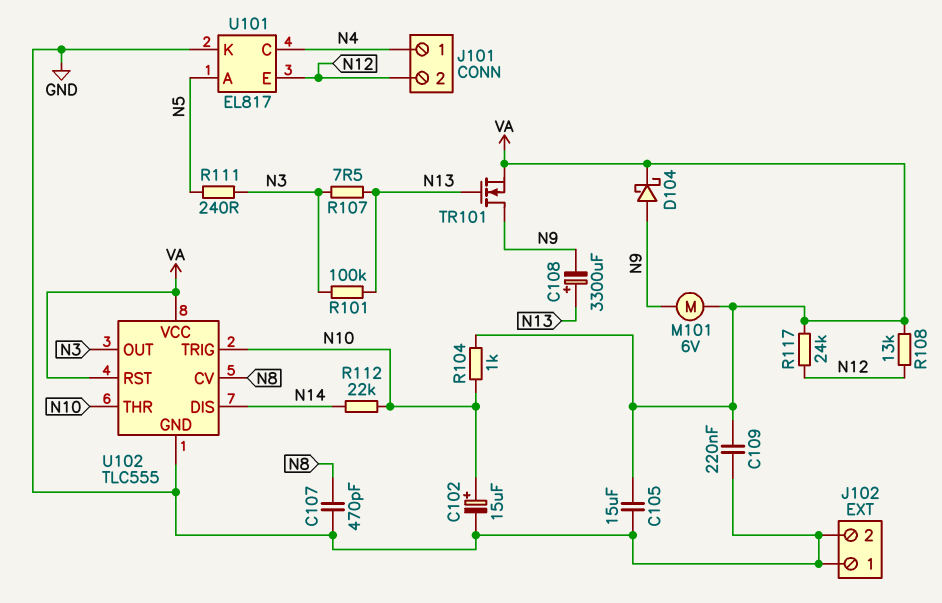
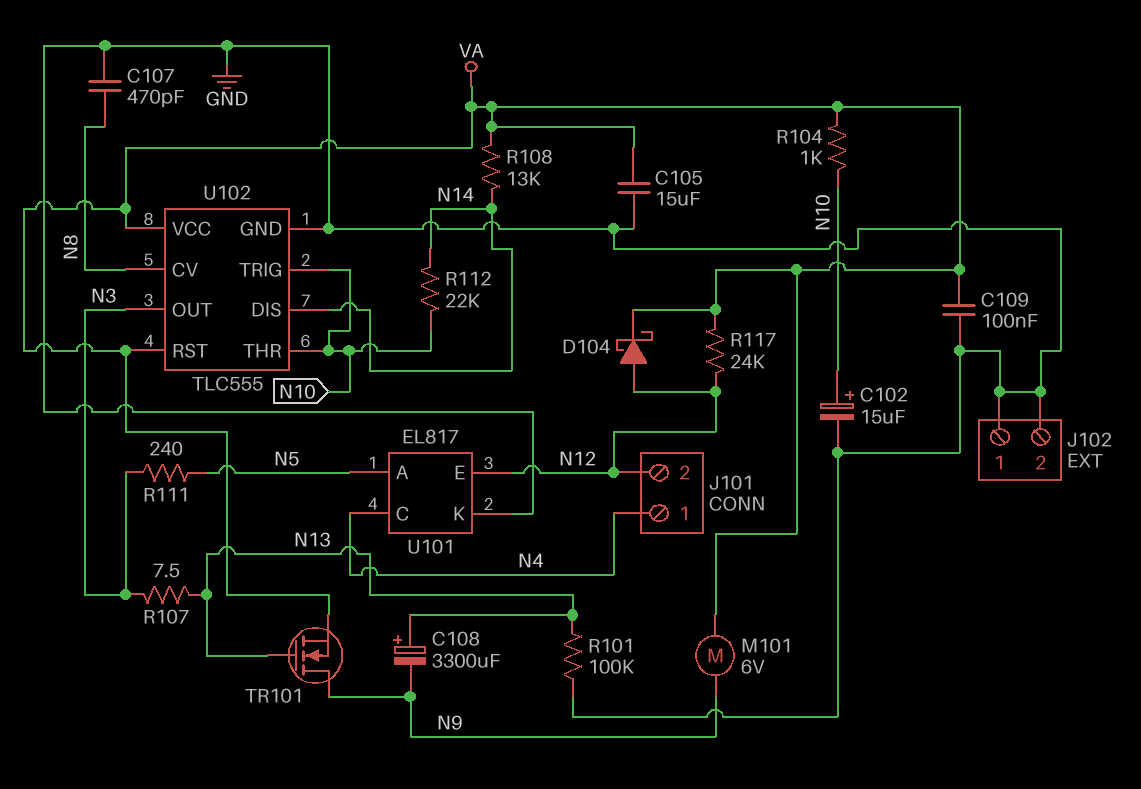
C109: 220nF (GND, VA) -> 100nF (GND, VA)
D104: schottky (A N9, K VA) -> schottky (A N12, K VA)
R101: 100k (N3, N13) -> 100k (GND, N13)
R108: 13k (N12, VA) -> 13k (N14, VA)

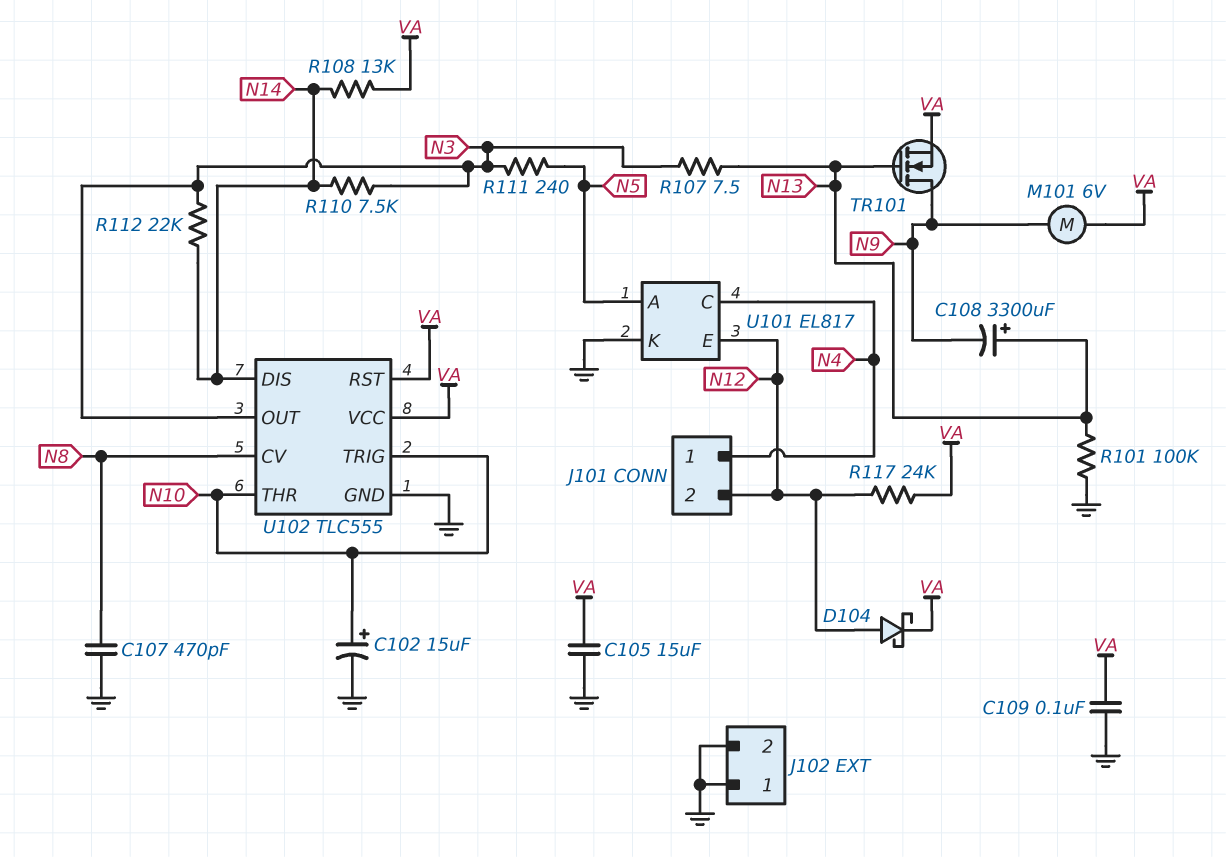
R104: 1k (N10, VA) -> none
R110: none -> 7.5k (N3, N14)
R112: 22k (N10, N14) -> 22k (N3, N14)

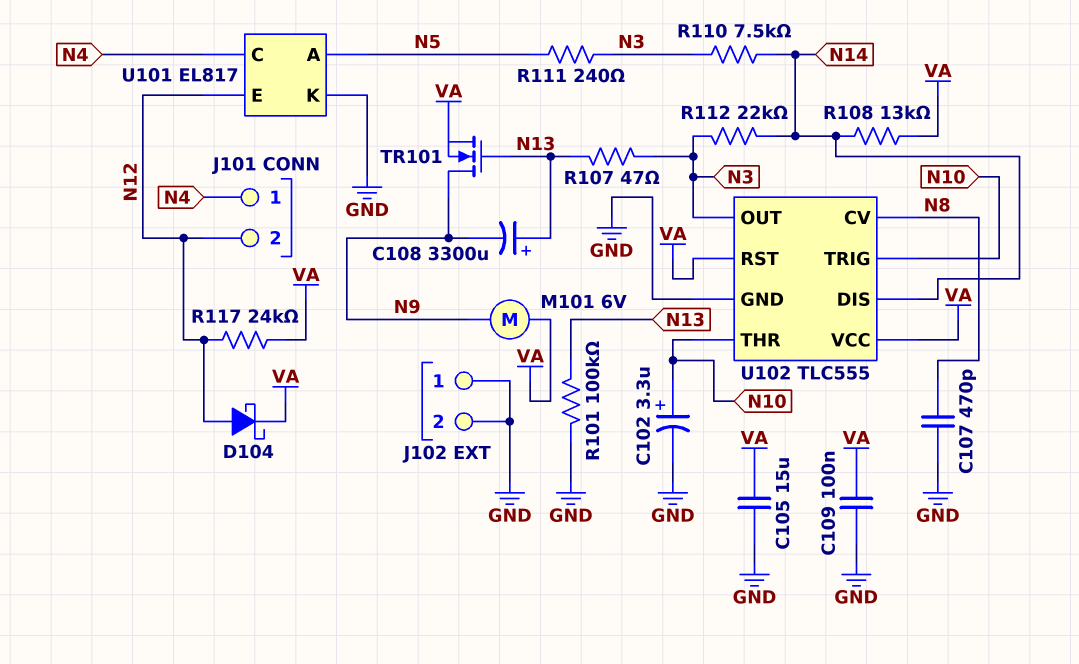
C102: 15uF (plus N10, minus GND) -> 3.3uF (plus N10, minus GND)
R107: 7.5 (N3, N13) -> 47 (N3, N13)

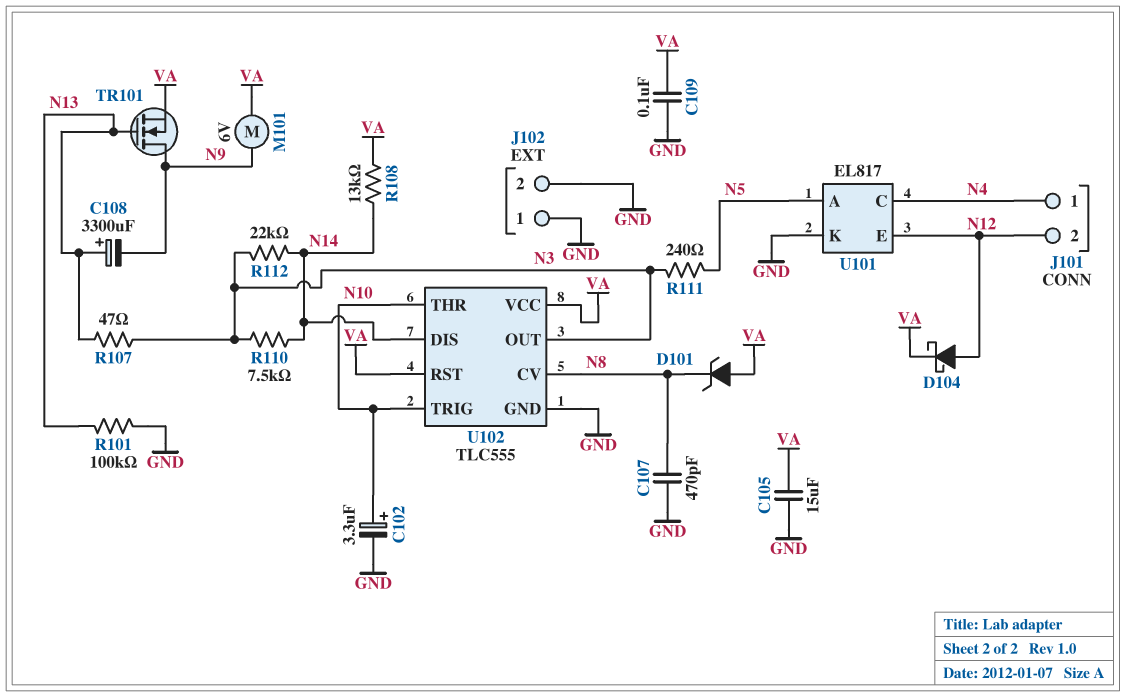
D101: none -> zener (A VA, K N8)
R117: 24k (N12, VA) -> none

